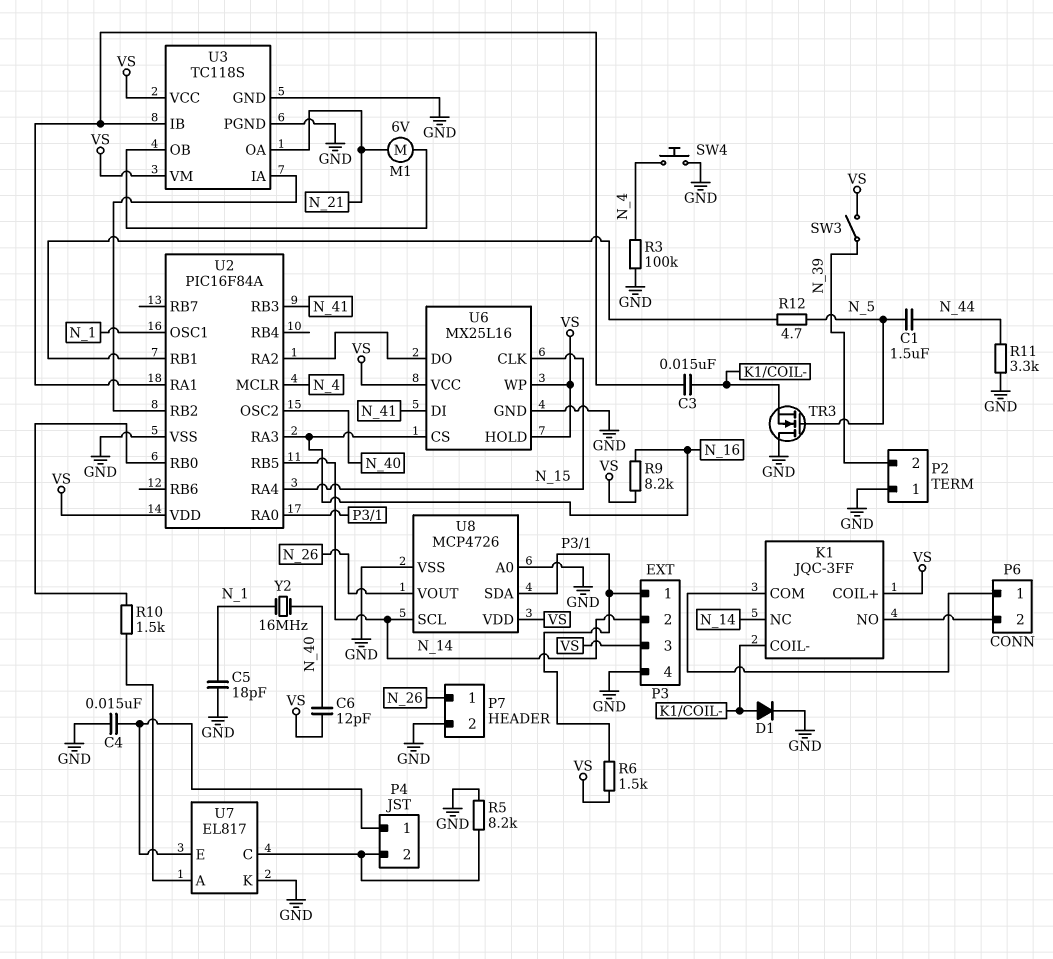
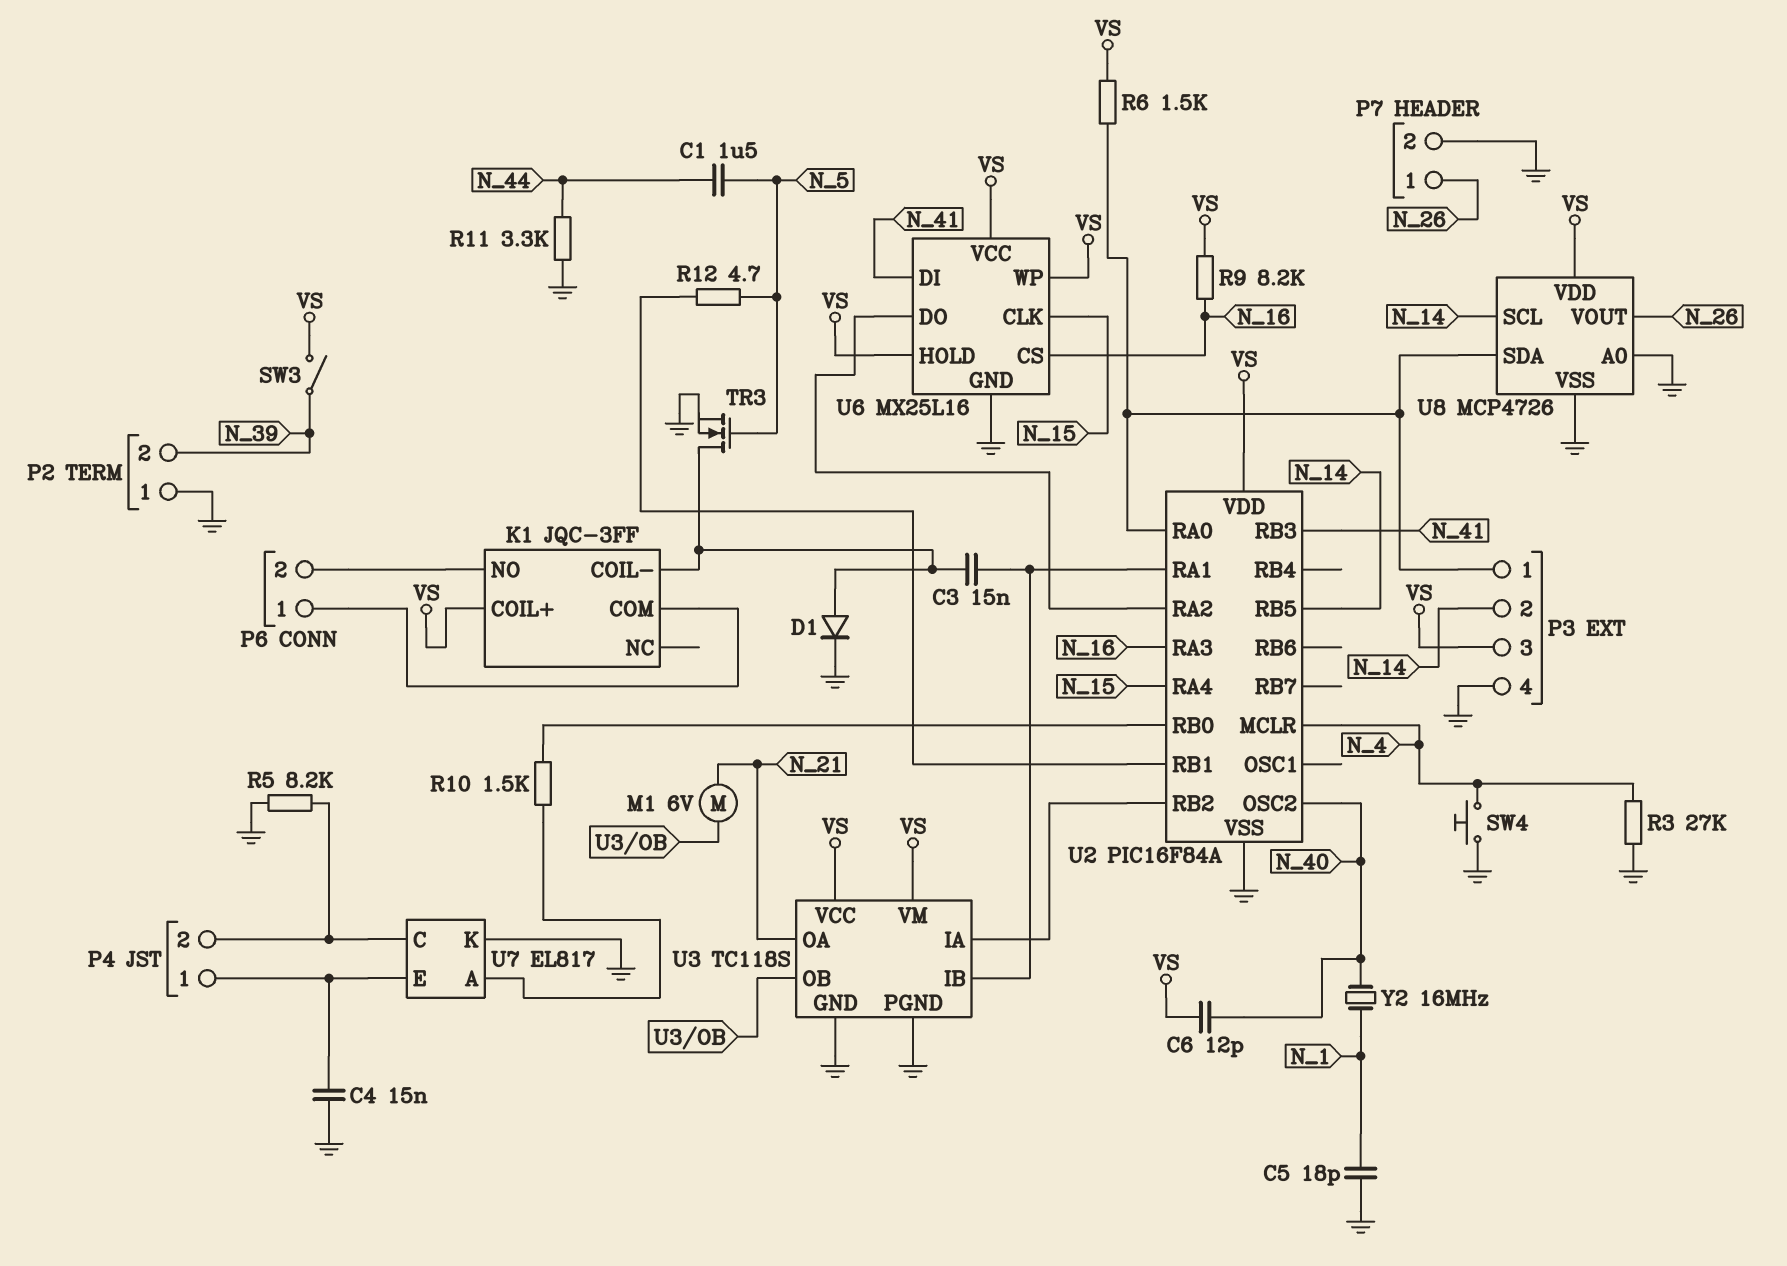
K1 pin NC: N_14 -> none
R3: 100k (GND, N_4) -> 27k (GND, N_4)
TR3: NMOS (G N_5, D GND, S K1/COIL-) -> NMOS (G N_5, D K1/COIL-, S GND)
U2 pin OSC1: N_1 -> none

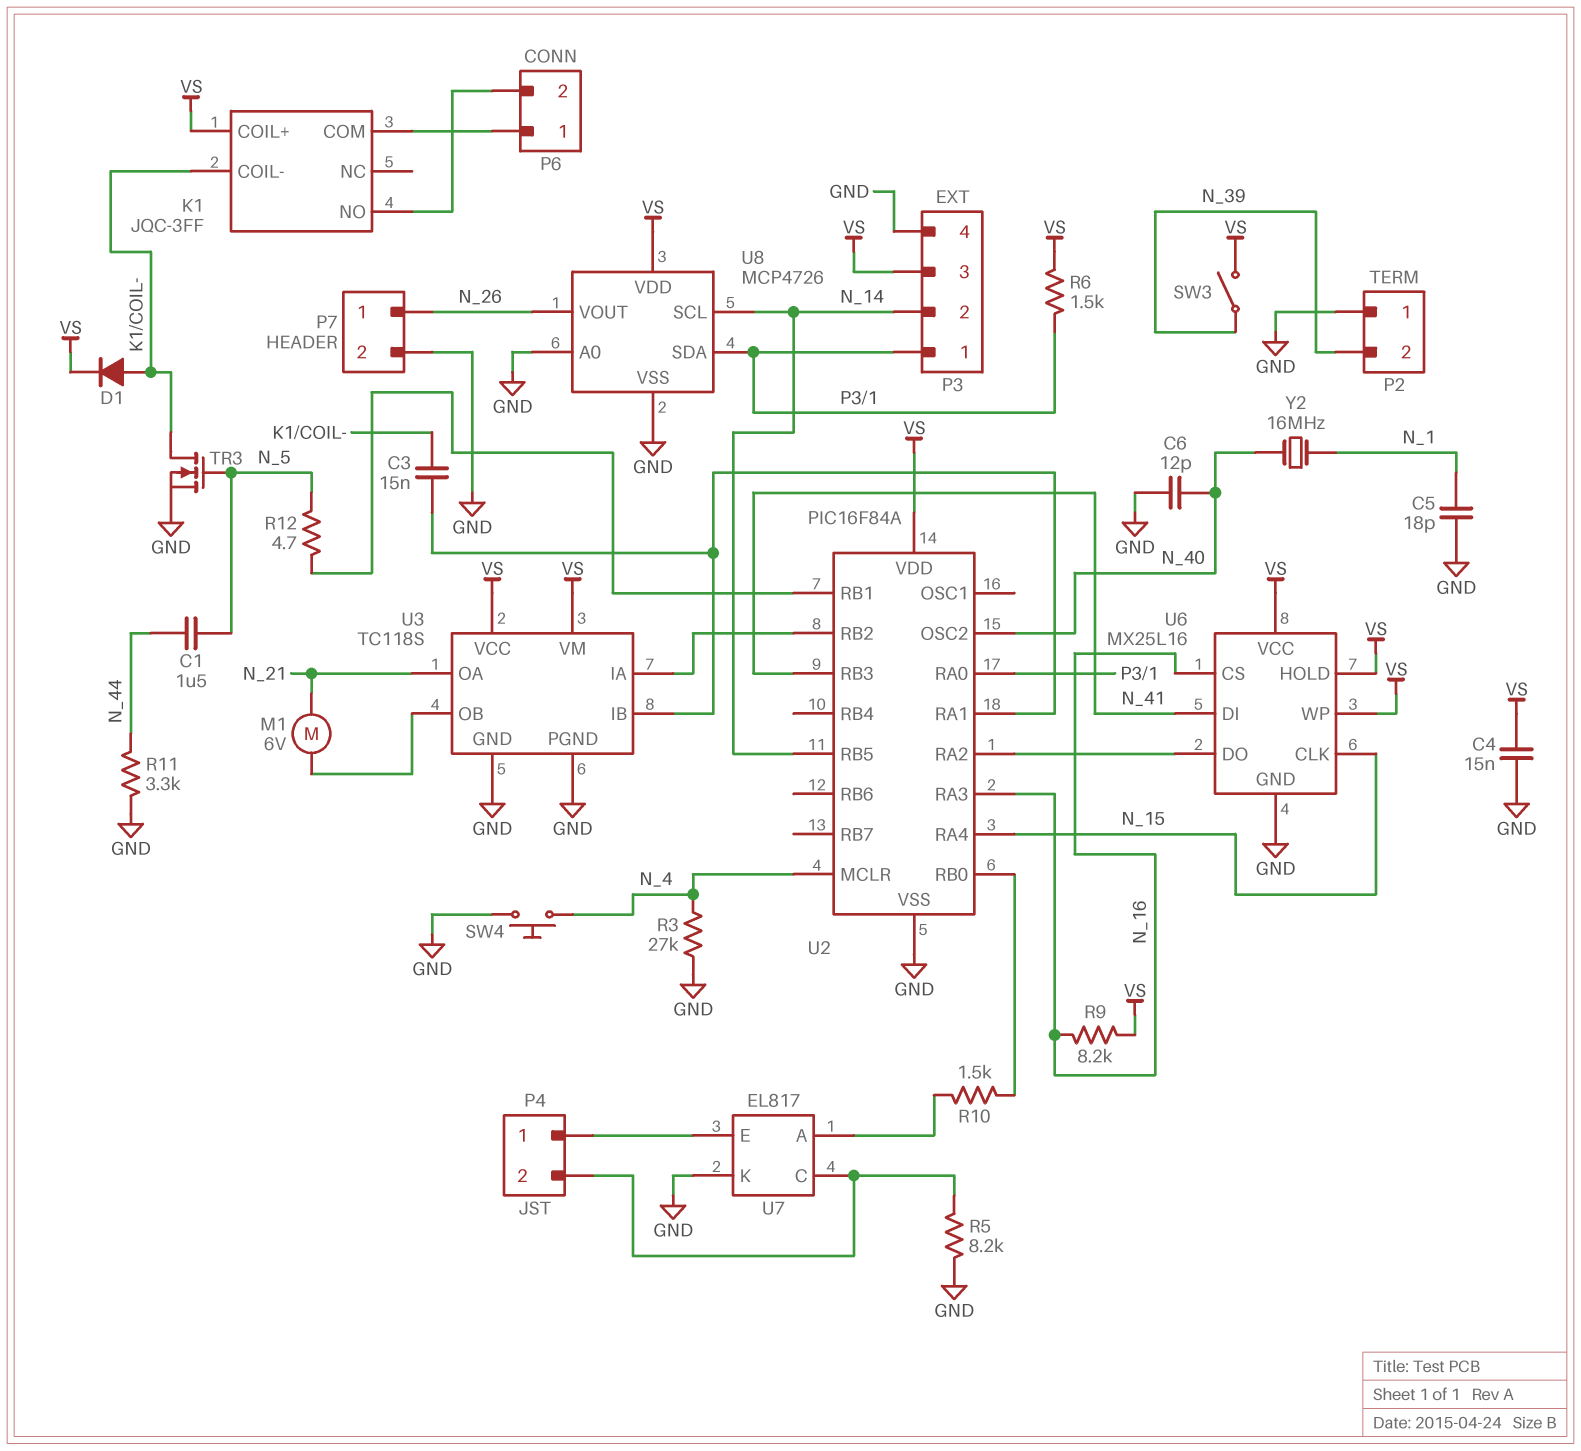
C4: 15nF (GND, P4/1) -> 15nF (GND, VS)
C6: 12pF (N_40, VS) -> 12pF (GND, N_40)
D1: diode (A K1/COIL-, K GND) -> diode (A K1/COIL-, K VS)

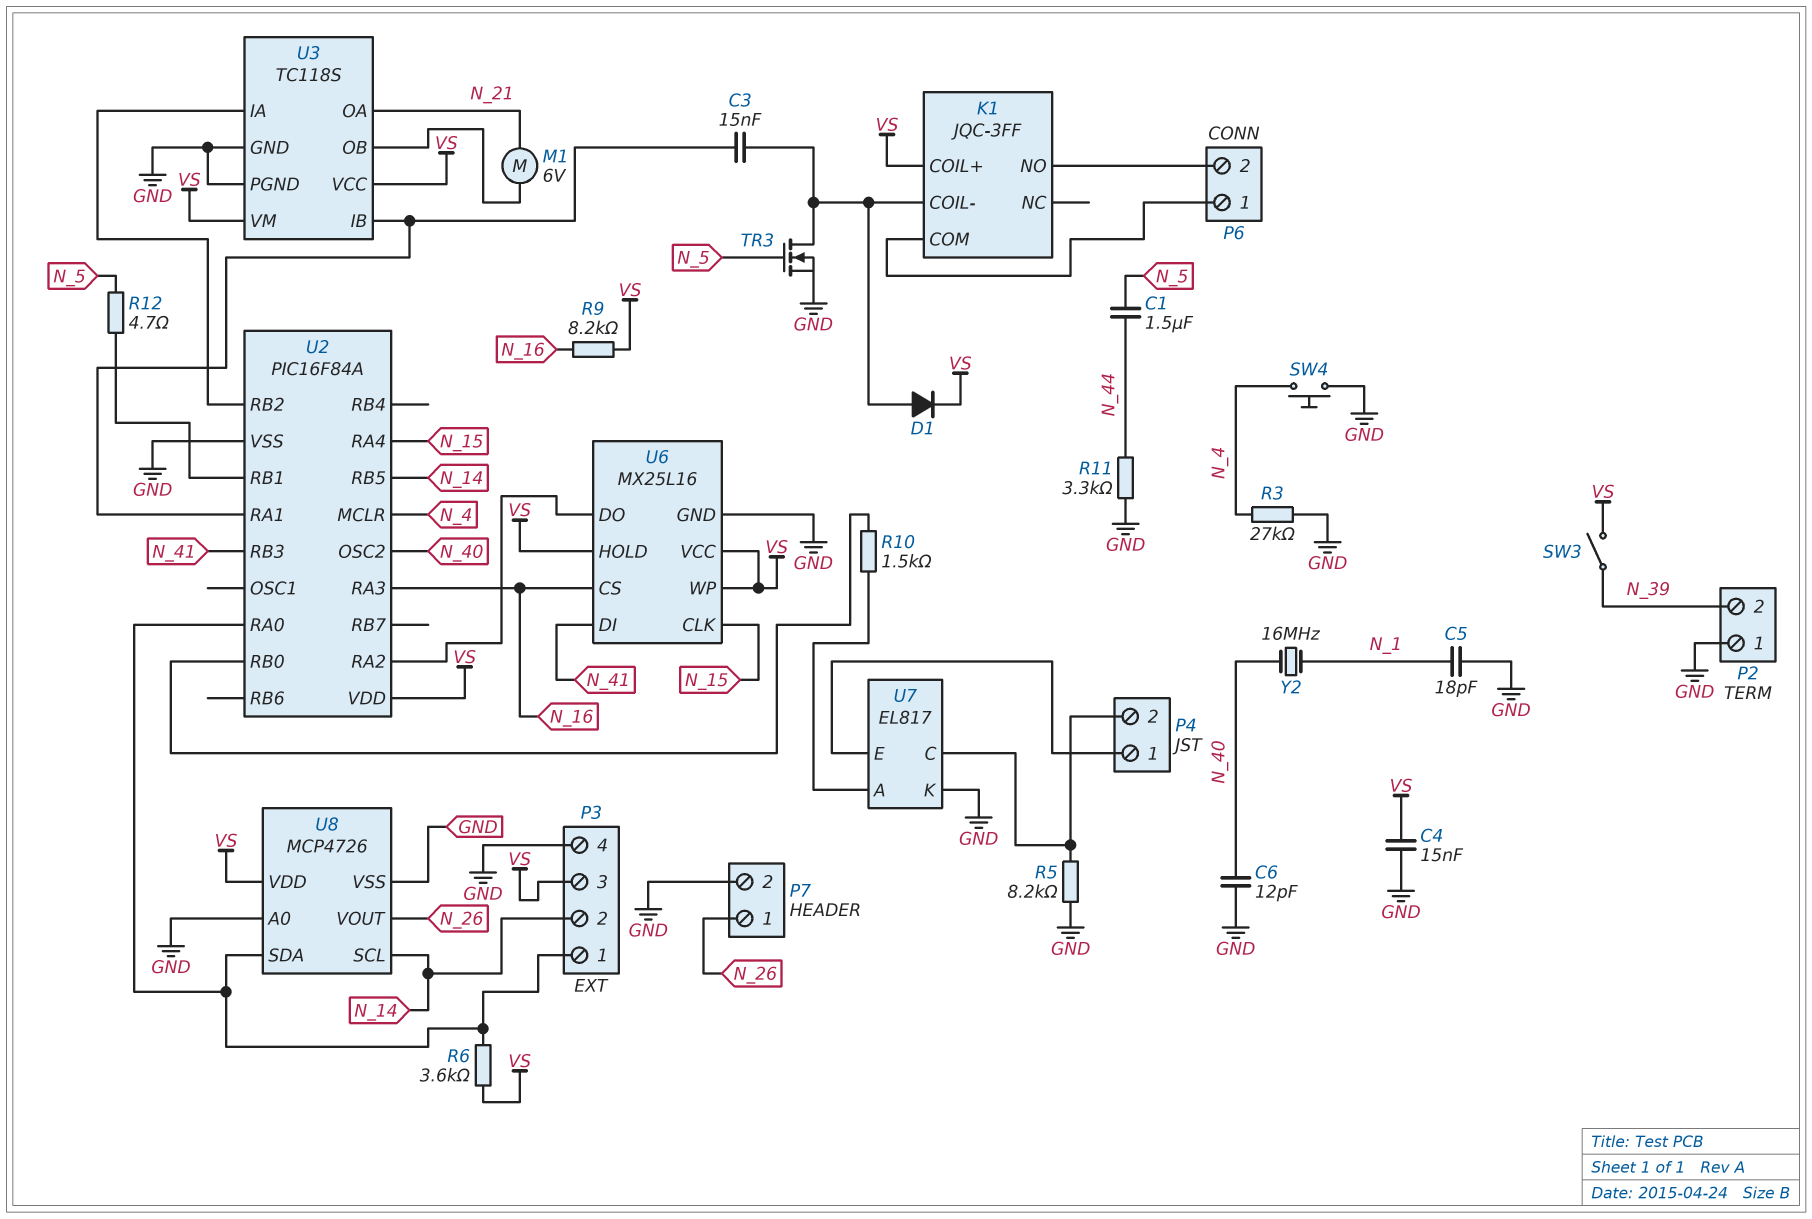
R6: 1.5k (P3/1, VS) -> 3.6k (P3/1, VS)

